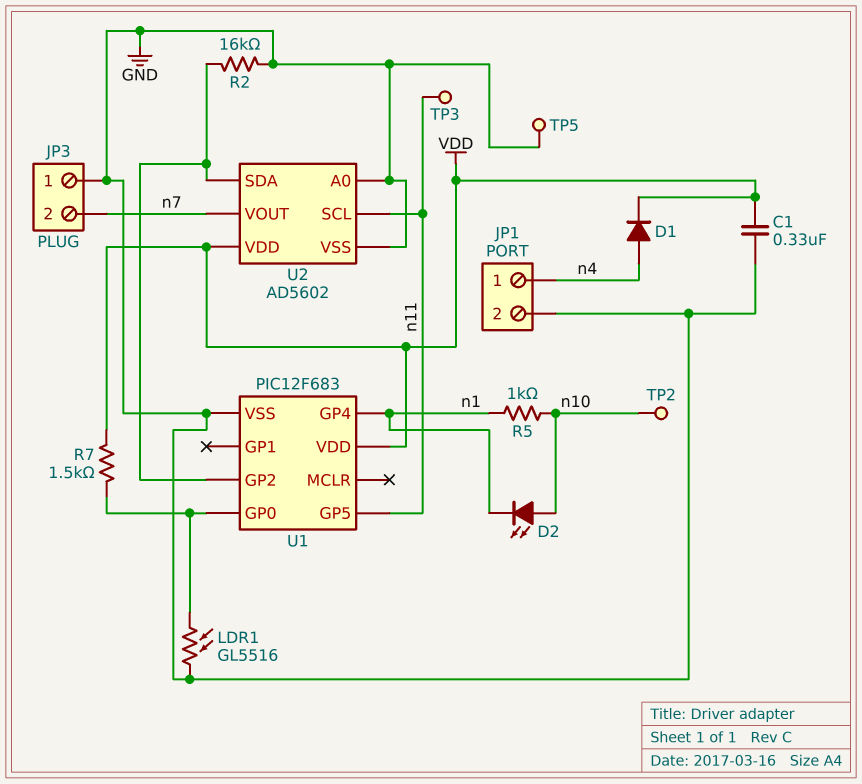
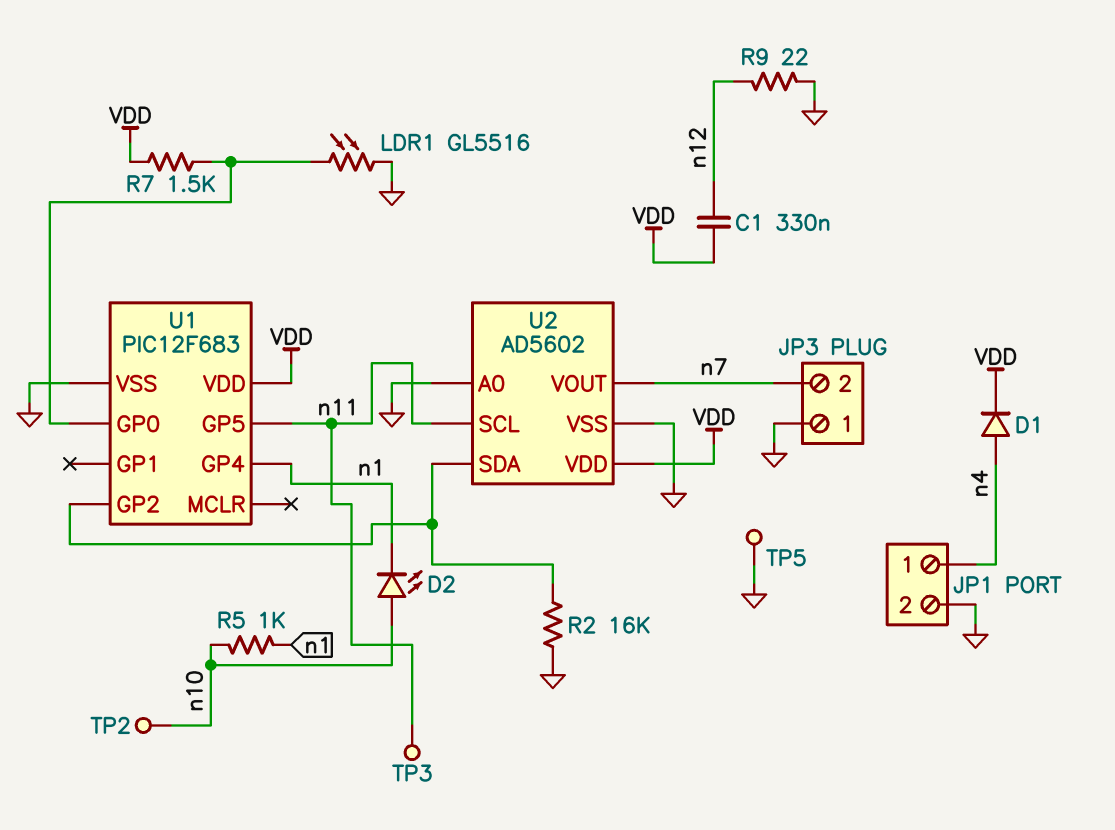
C1: 330nF (GND, VDD) -> 330nF (VDD, n12)
R9: none -> 22 (GND, n12)

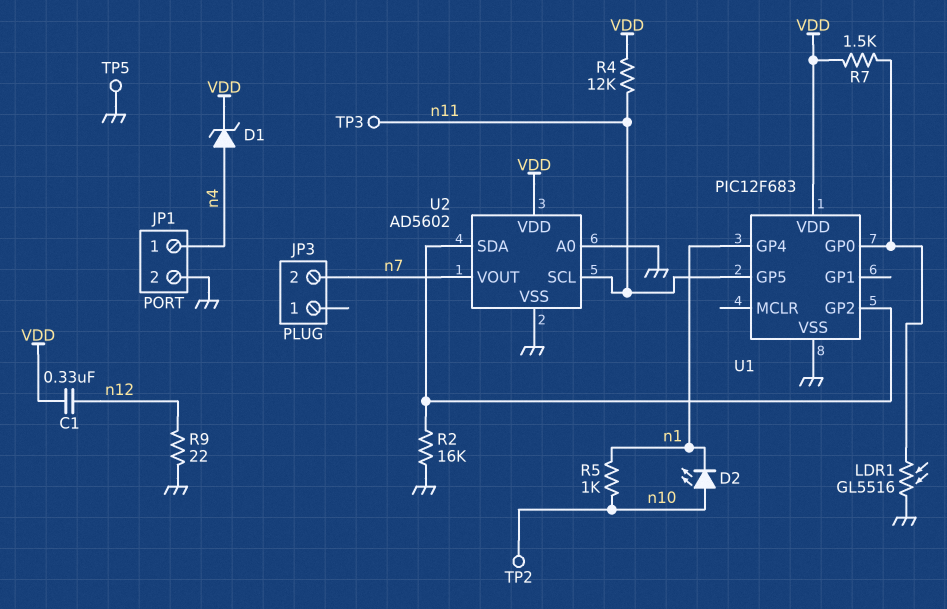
D1: diode (A n4, K VDD) -> zener (A n4, K VDD)
JP3 pin 1: GND -> none
R4: none -> 12k (VDD, n11)

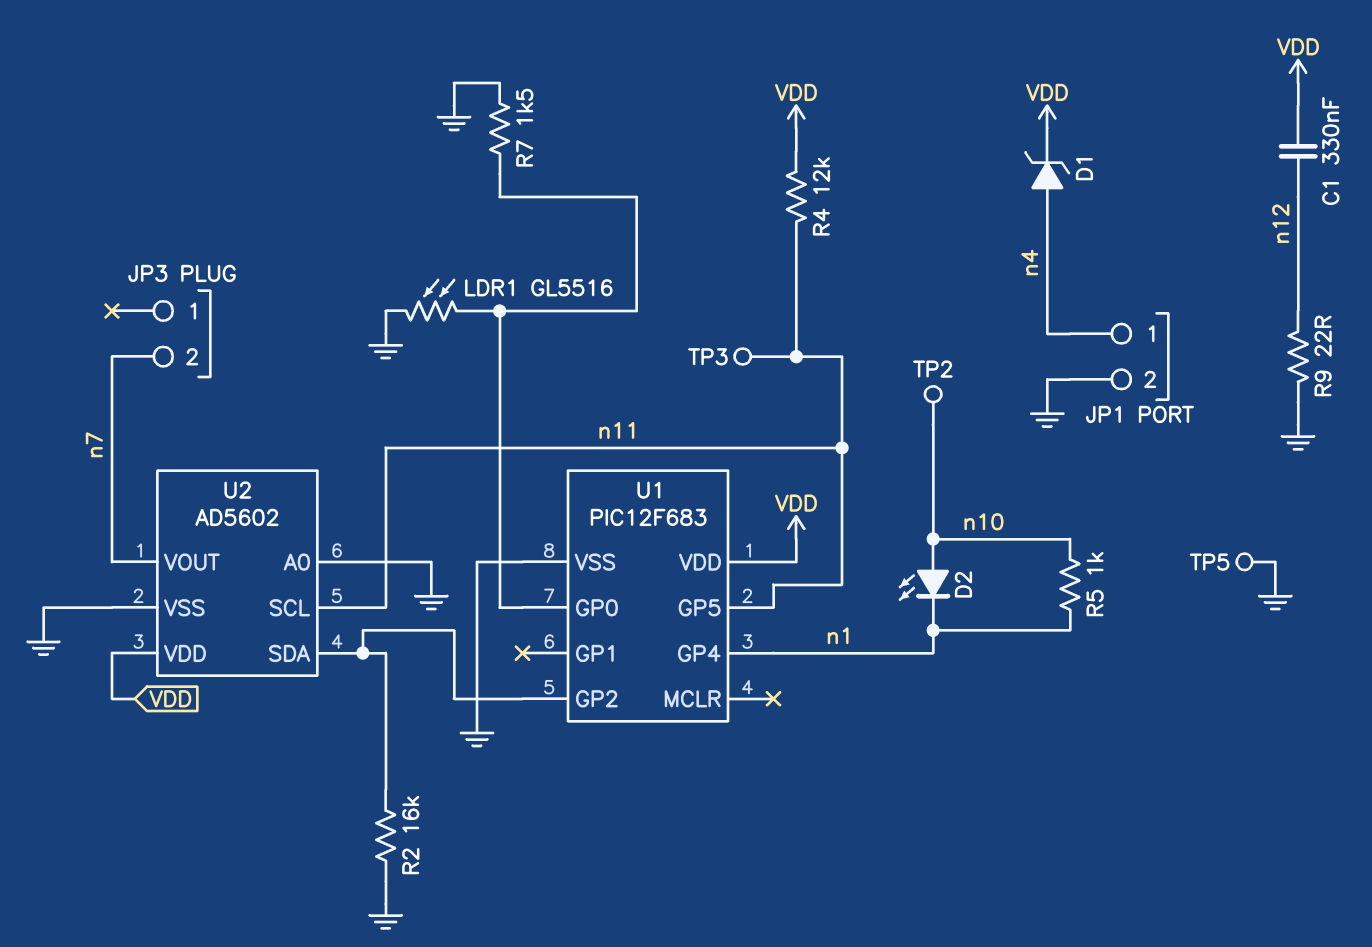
R7: 1.5k (U1/GP0, VDD) -> 1.5k (GND, U1/GP0)

